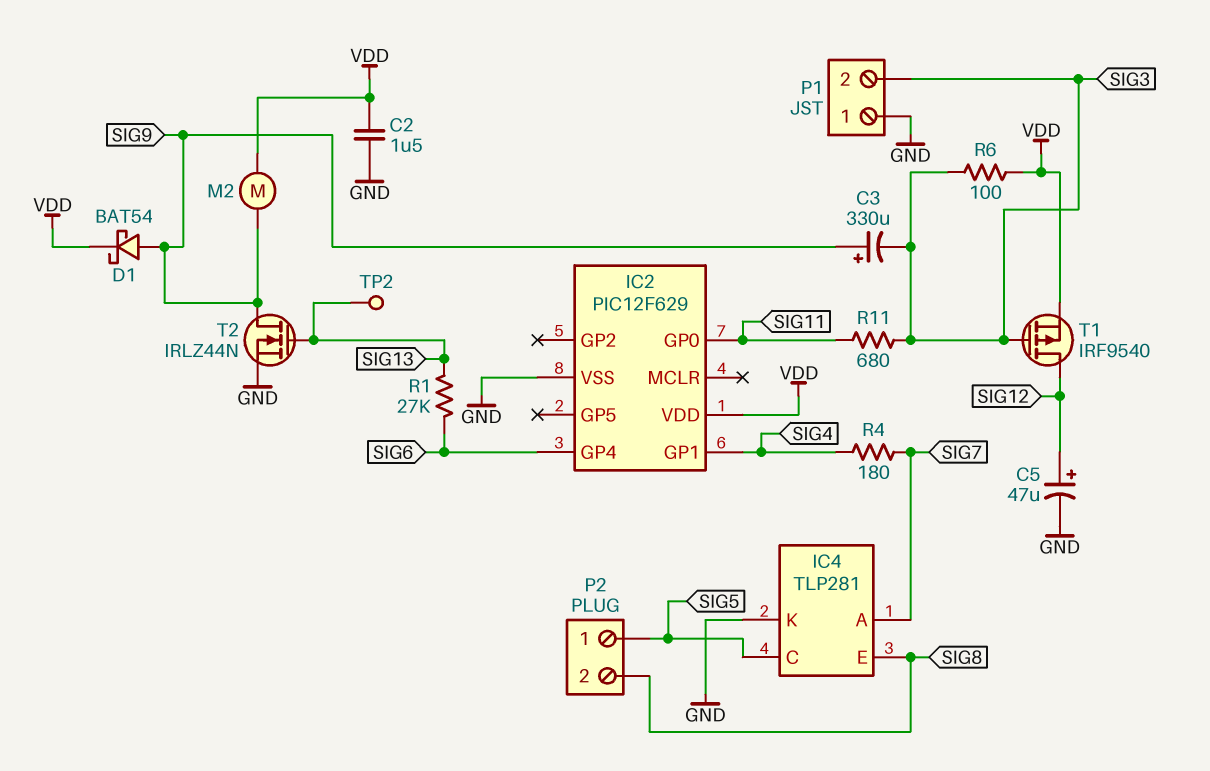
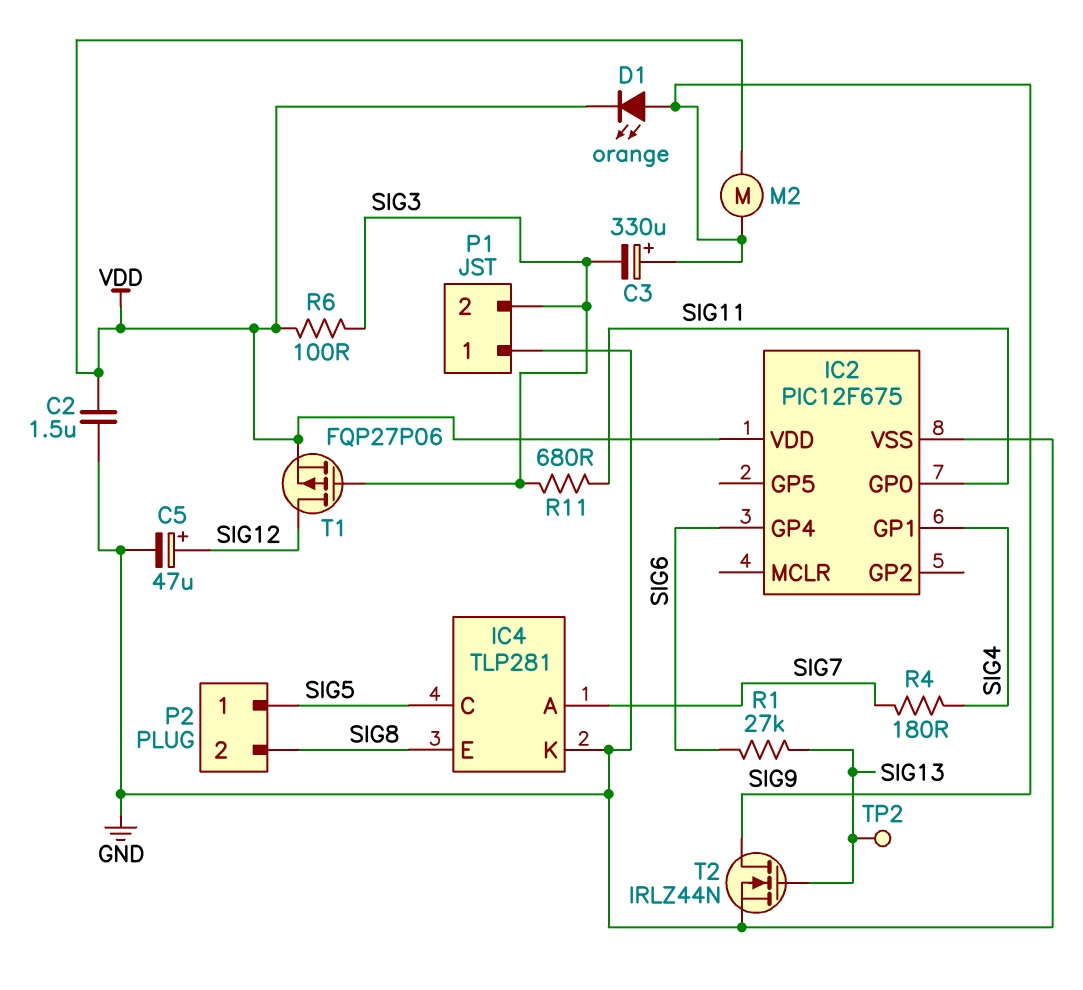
D1: schottky BAT54 (A SIG9, K VDD) -> LED orange (A SIG9, K VDD)
IC2: PIC12F629 -> PIC12F675
T1: PMOS IRF9540 (G SIG3, D SIG12, S VDD) -> PMOS FQP27P06 (G SIG3, D SIG12, S VDD)

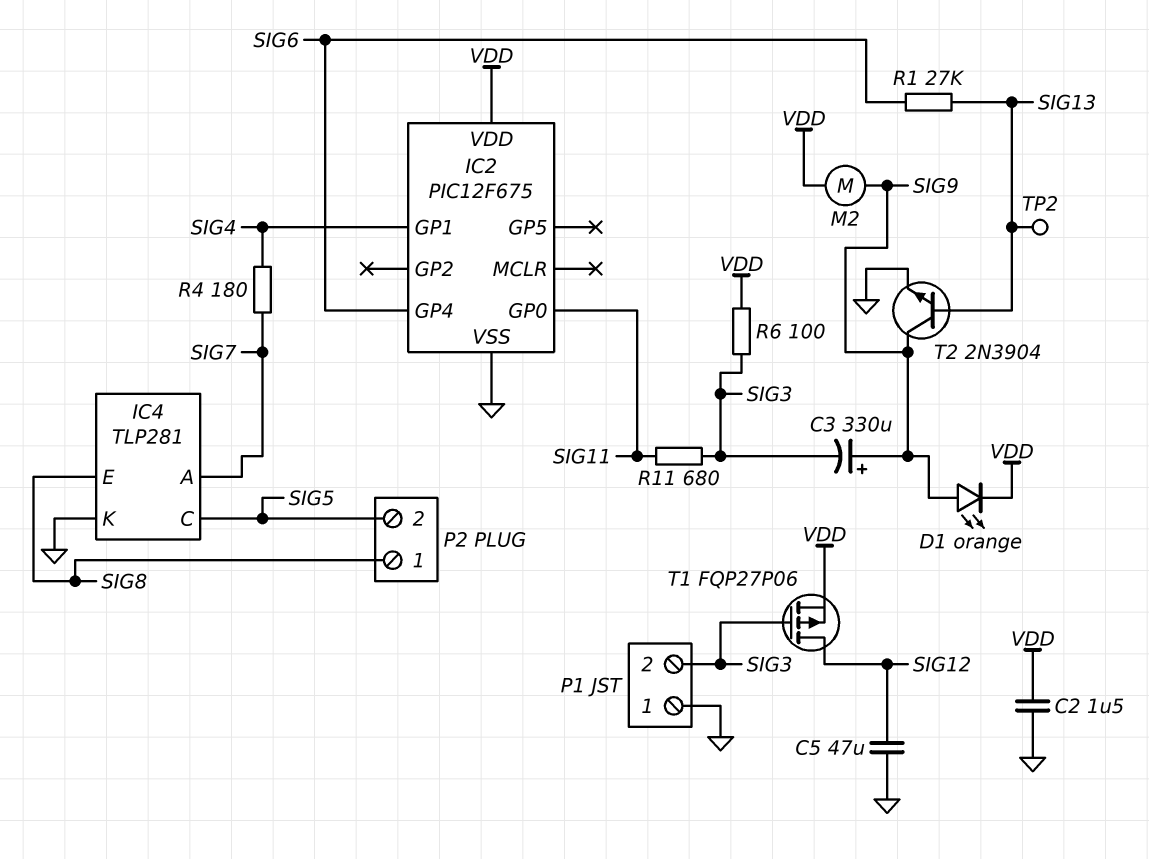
C5: 47uF (plus SIG12, minus GND) -> 47uF (GND, SIG12)
P2 pin 1: SIG5 -> SIG8
P2 pin 2: SIG8 -> SIG5
T2: NMOS IRLZ44N (G SIG13, D SIG9, S GND) -> NPN 2N3904 (B SIG13, C SIG9, E GND)

